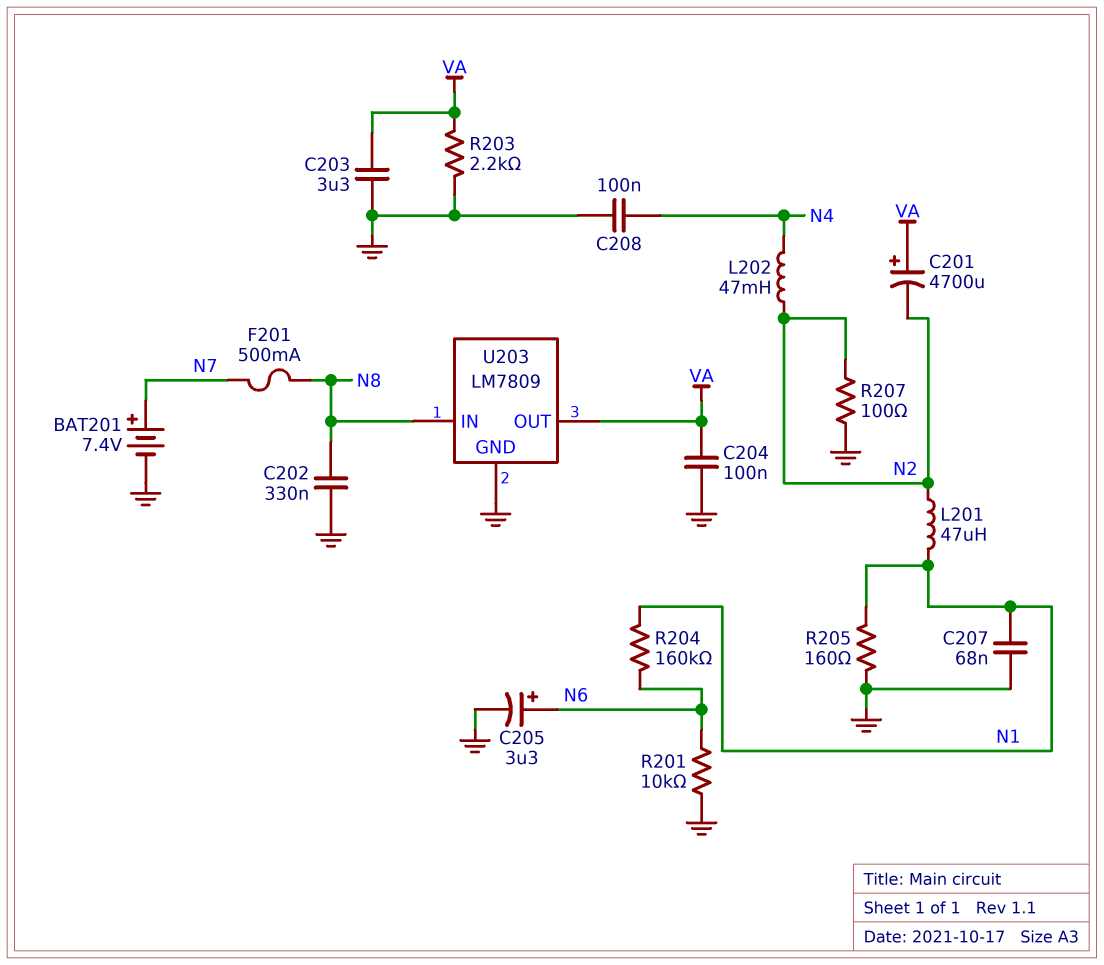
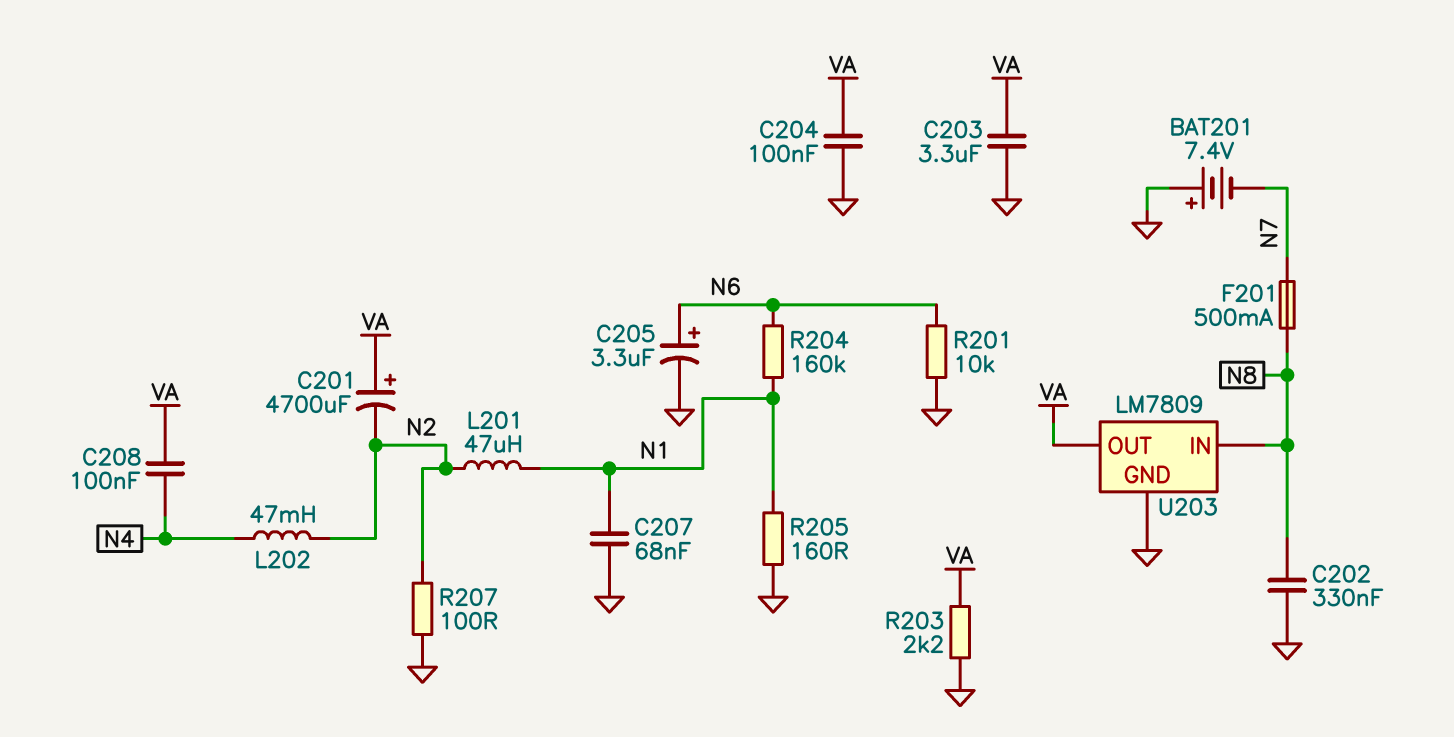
BAT201: 7.4V (plus N7, minus GND) -> 7.4V (plus GND, minus N7)
C208: 100nF (GND, N4) -> 100nF (N4, VA)

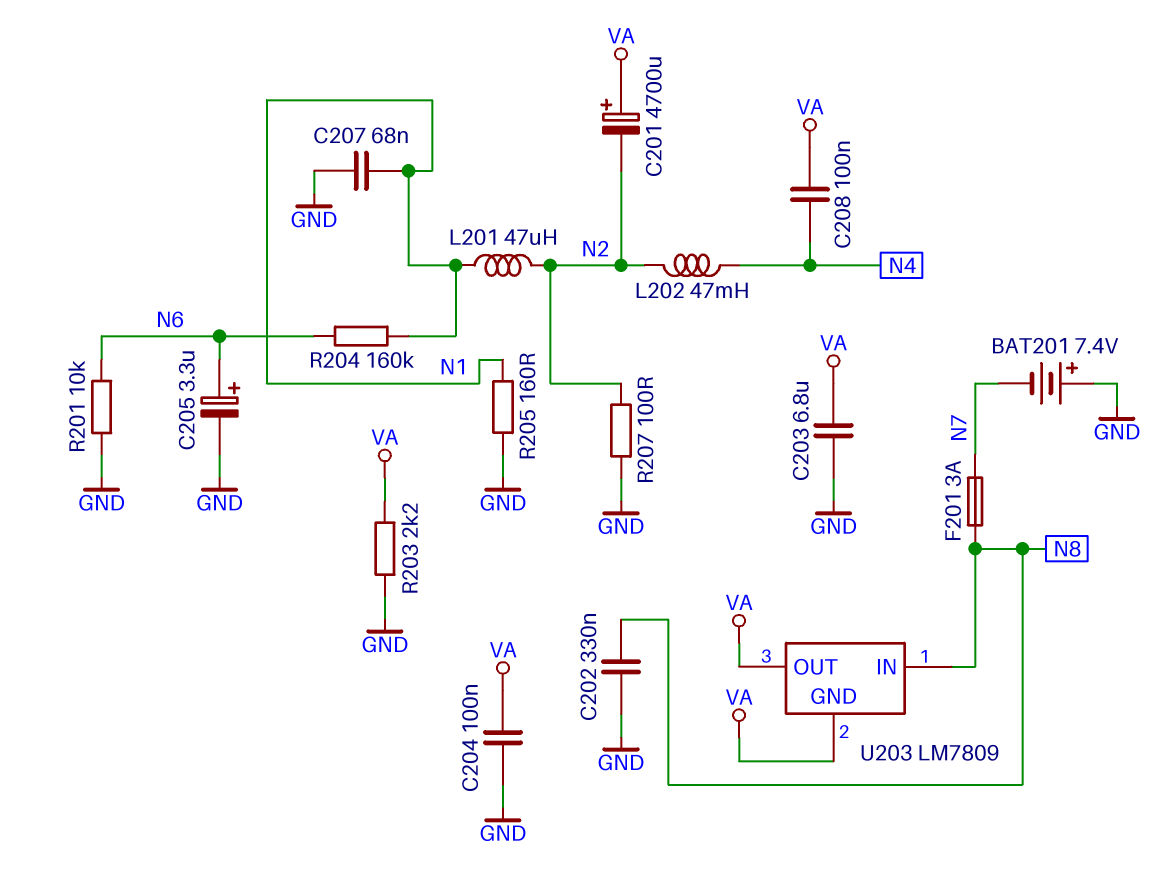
C203: 3.3uF (GND, VA) -> 6.8uF (GND, VA)
F201: 500mA (N7, N8) -> 3A (N7, N8)
U203 pin GND: GND -> VA

